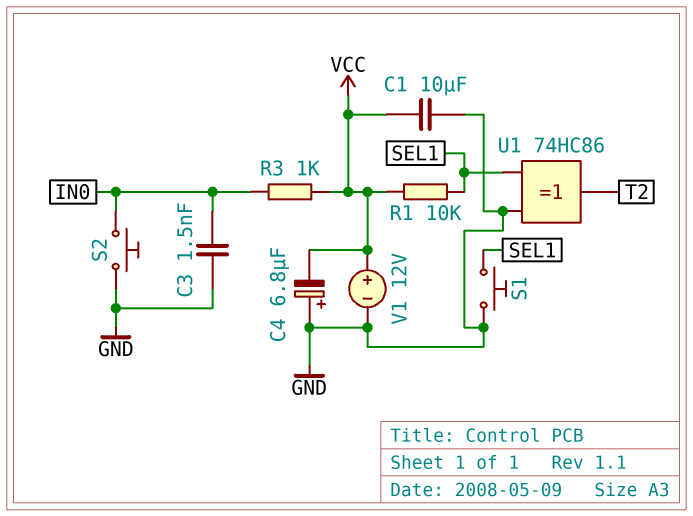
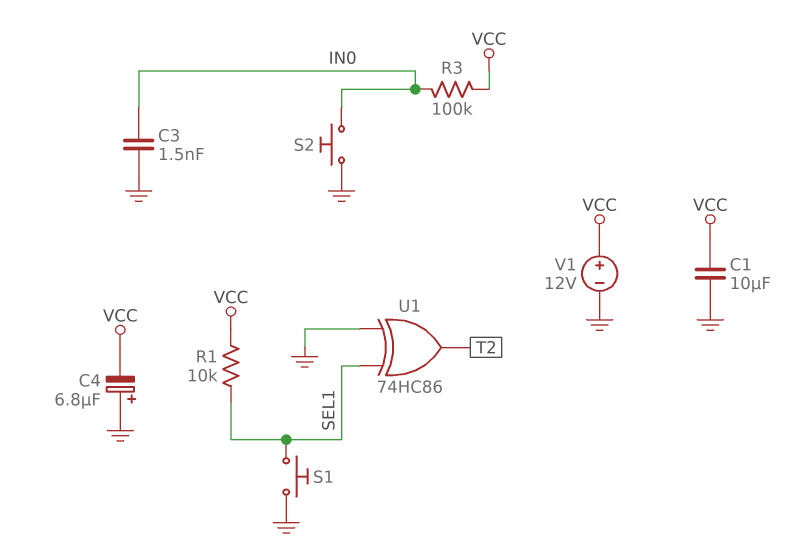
R3: 1k (IN0, VCC) -> 100k (IN0, VCC)

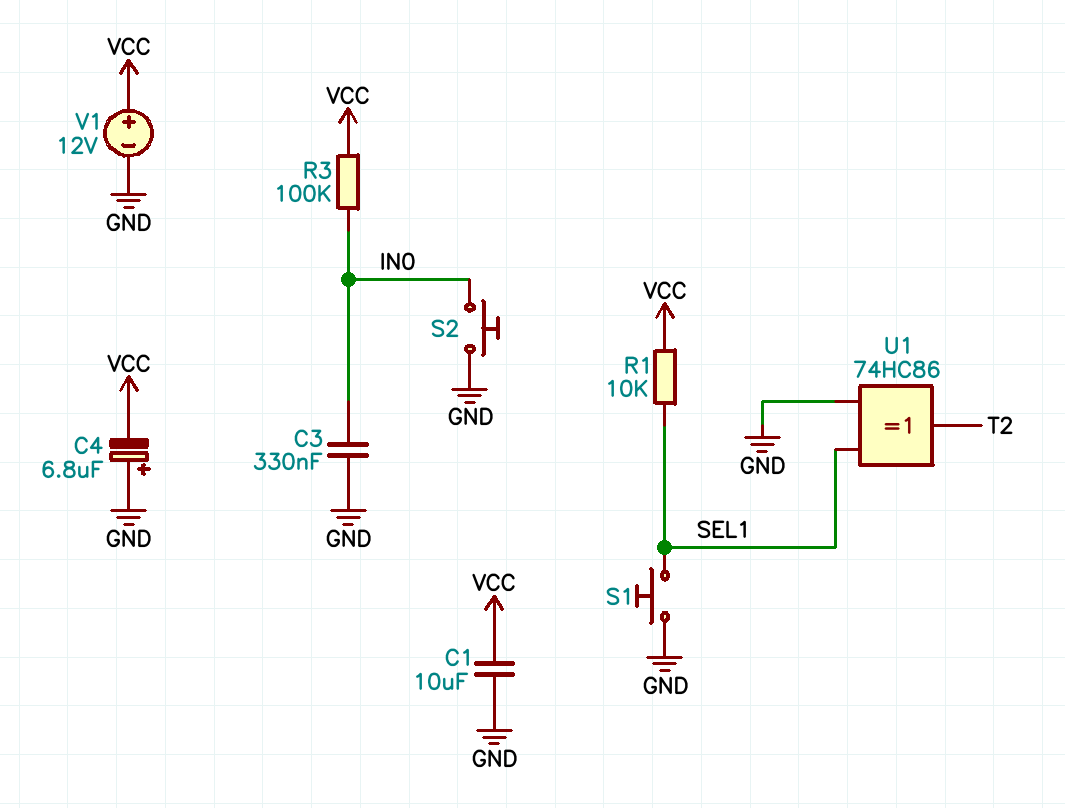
C3: 1.5nF (GND, IN0) -> 330nF (GND, IN0)

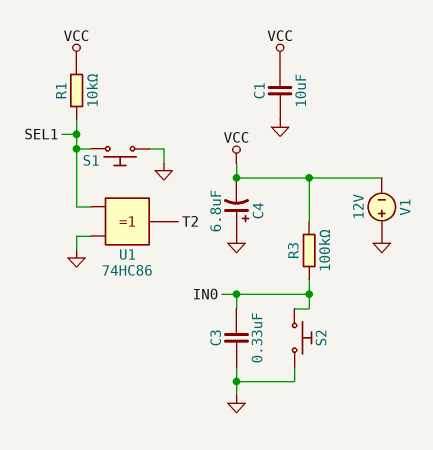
V1: 12V (plus VCC, minus GND) -> 12V (plus GND, minus VCC)

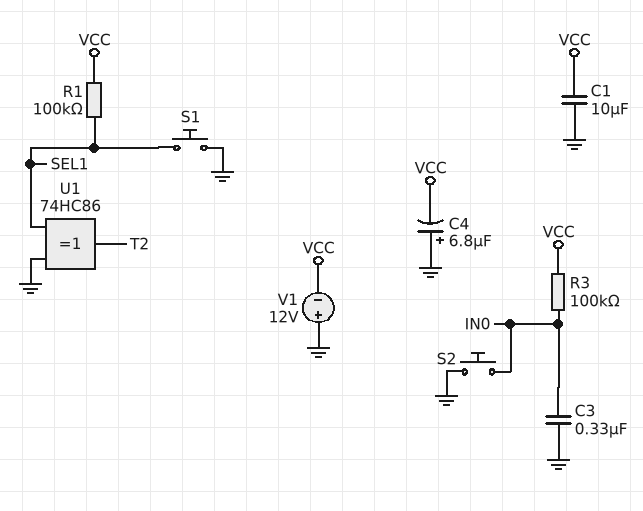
R1: 10k (SEL1, VCC) -> 100k (SEL1, VCC)

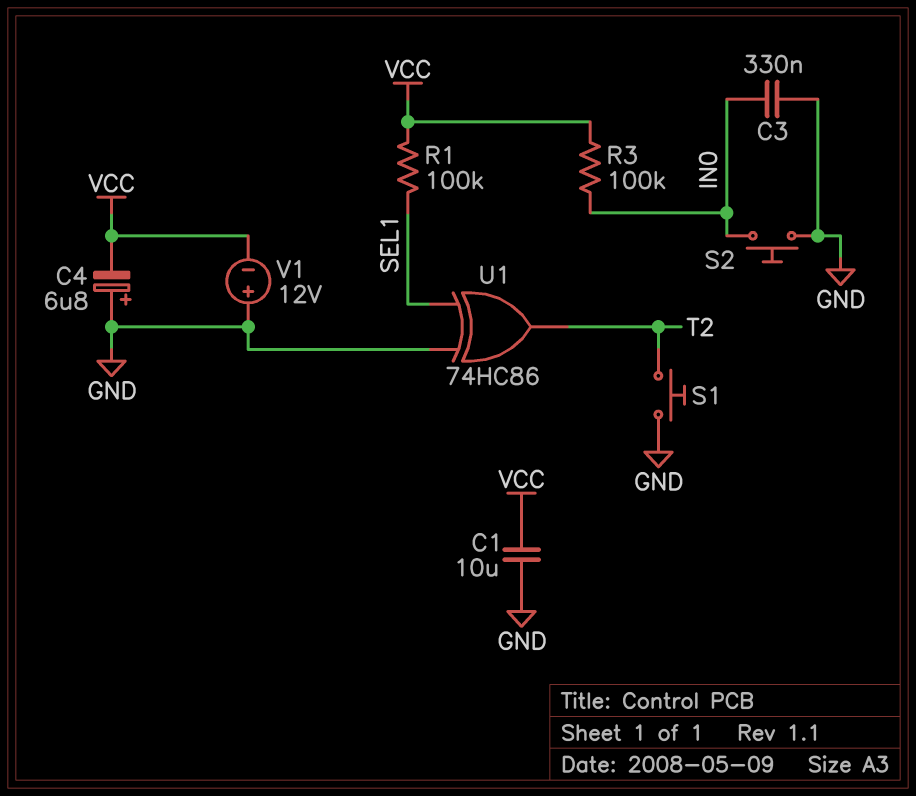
S1: button (GND, SEL1) -> button (GND, T2)

